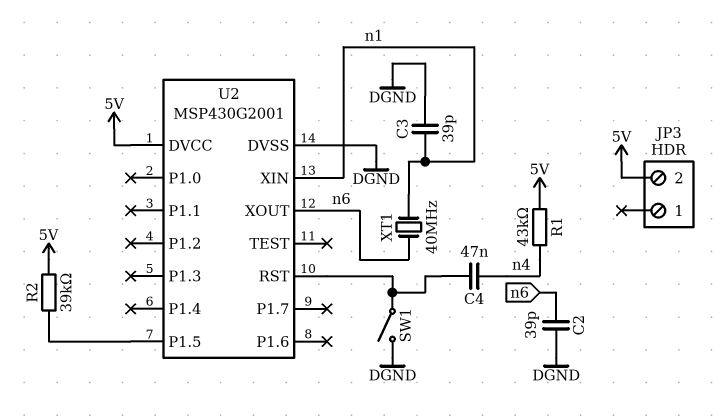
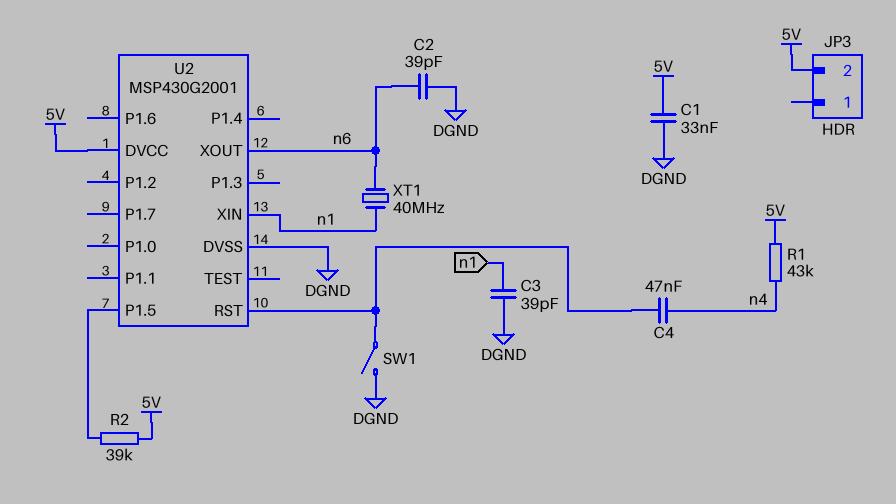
C1: none -> 33nF (5V, DGND)

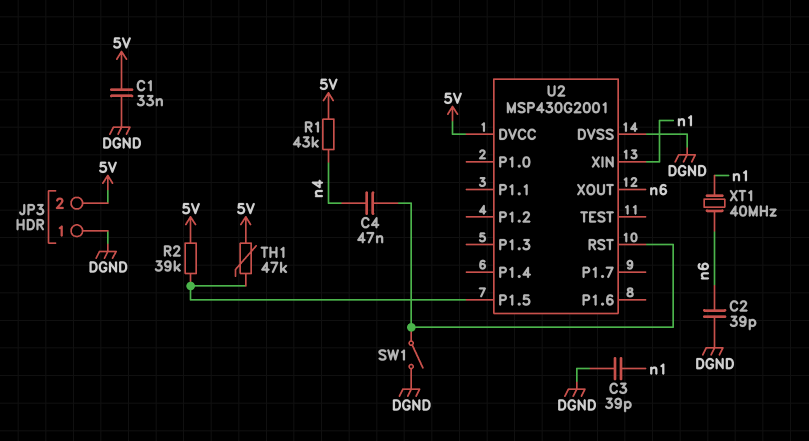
JP3 pin 1: none -> DGND
TH1: none -> 47k (5V, U2/P1.5)

